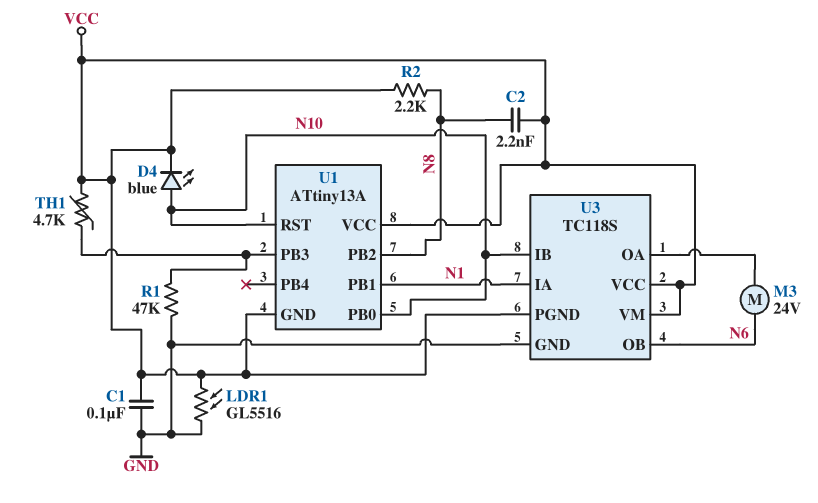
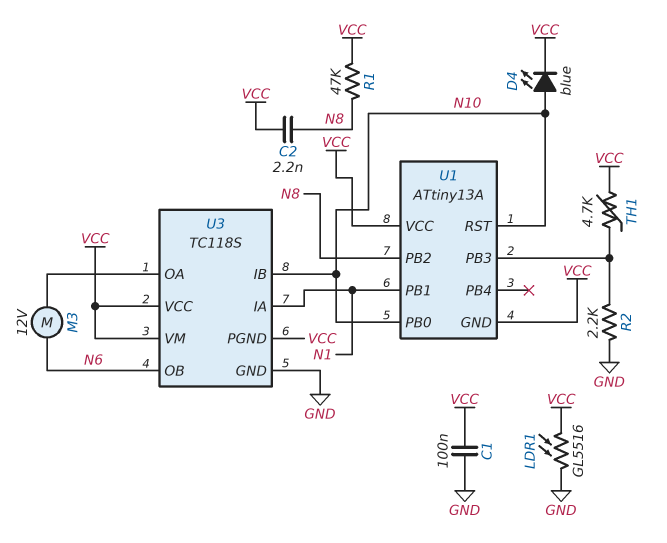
M3: motor 24V (N6, U3/OA) -> motor 12V (N6, U3/OA)
R1: 47k (GND, U1/PB3) -> 47k (N8, VCC)
R2: 2.2k (N8, VCC) -> 2.2k (GND, U1/PB3)

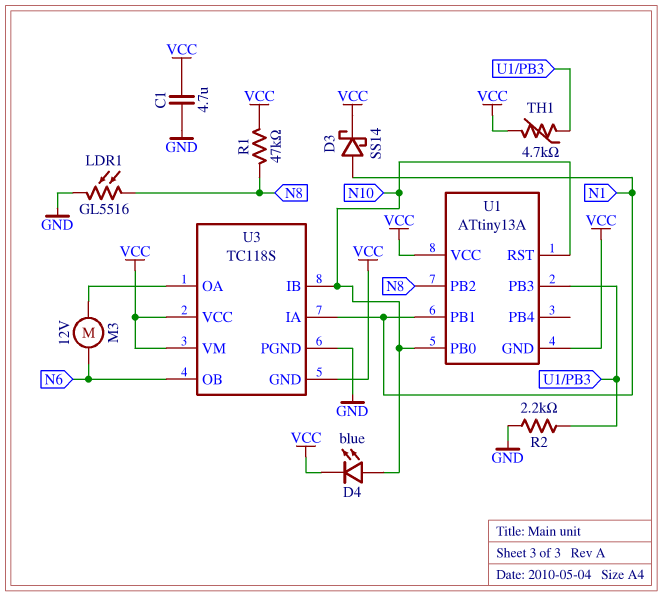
C1: 100nF (GND, VCC) -> 4.7uF (GND, VCC)
C2: 2.2nF (N8, VCC) -> none
D3: none -> schottky SS14 (A N1, K VCC)
LDR1: GL5516 (GND, VCC) -> GL5516 (GND, N8)
U3 pin GND: GND -> VCC
U3 pin PGND: VCC -> GND

